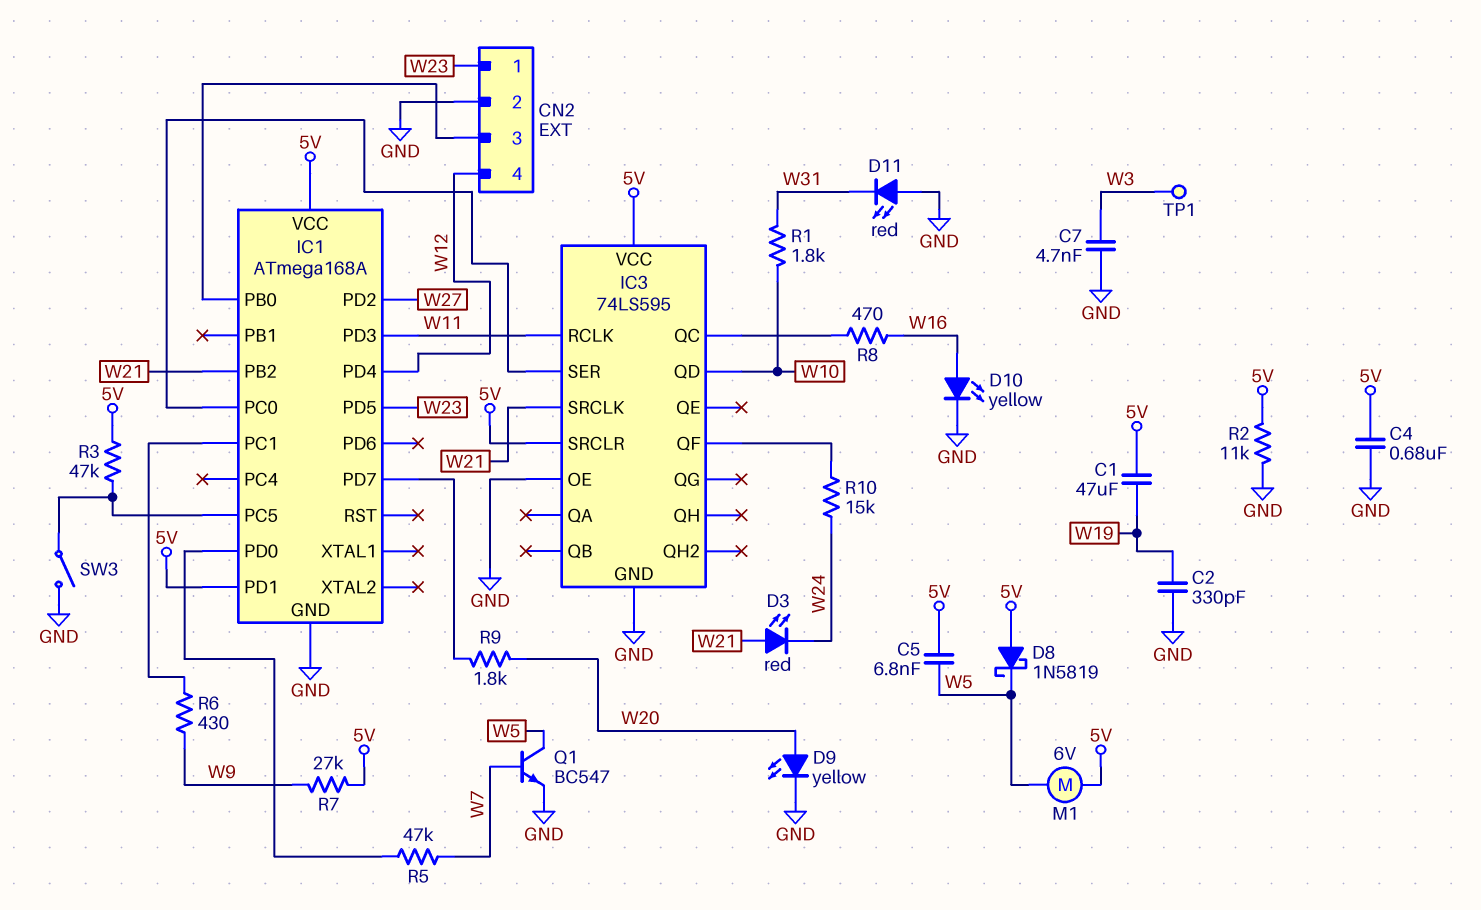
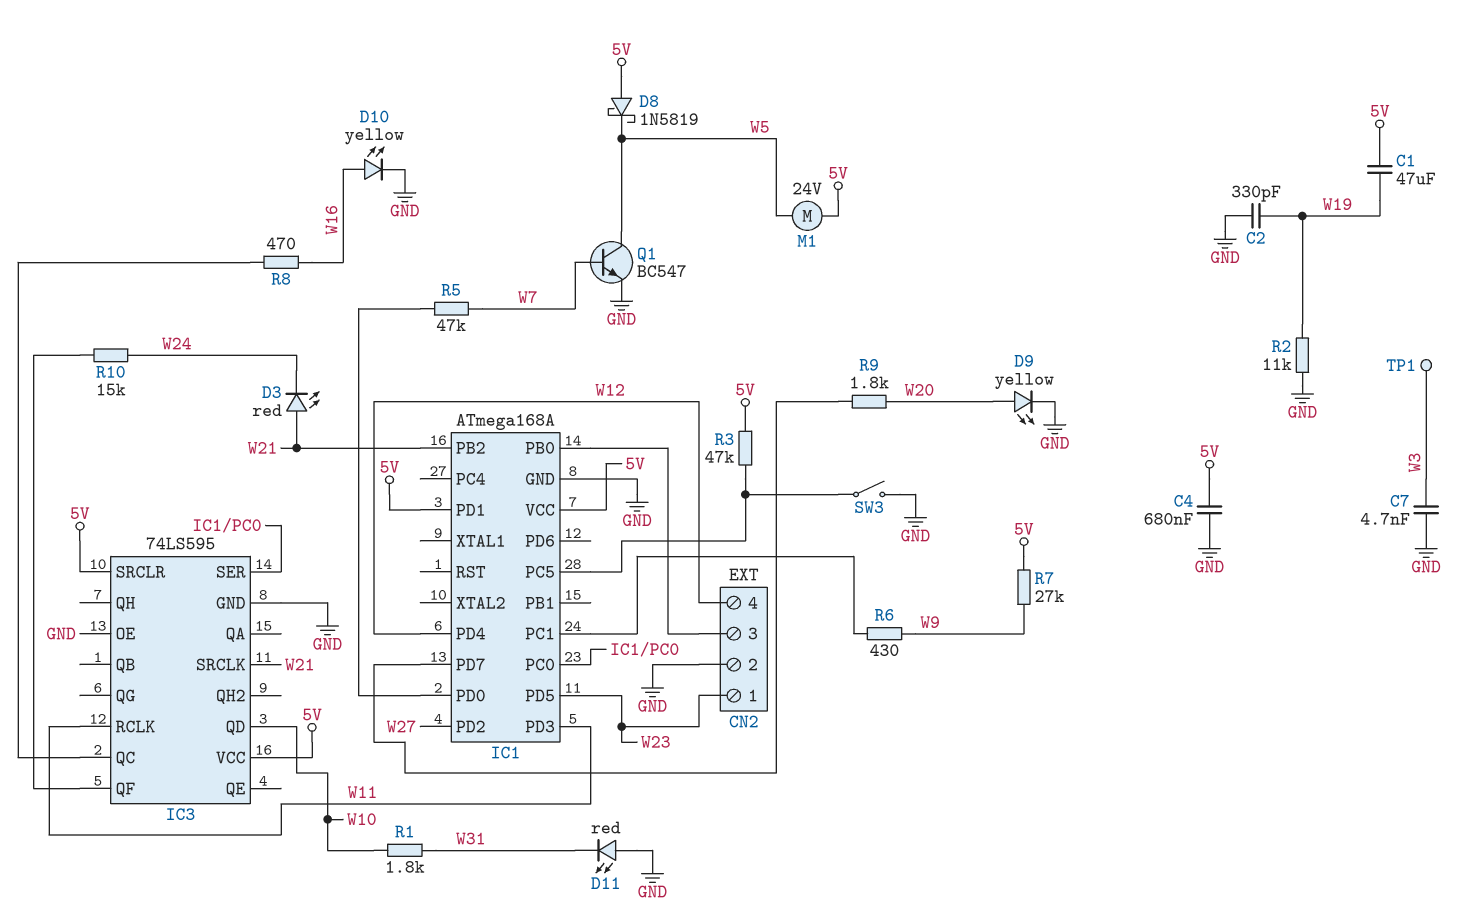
C5: 6.8nF (5V, W5) -> none
M1: motor 6V (5V, W5) -> motor 24V (5V, W5)
R2: 11k (5V, GND) -> 11k (GND, W19)

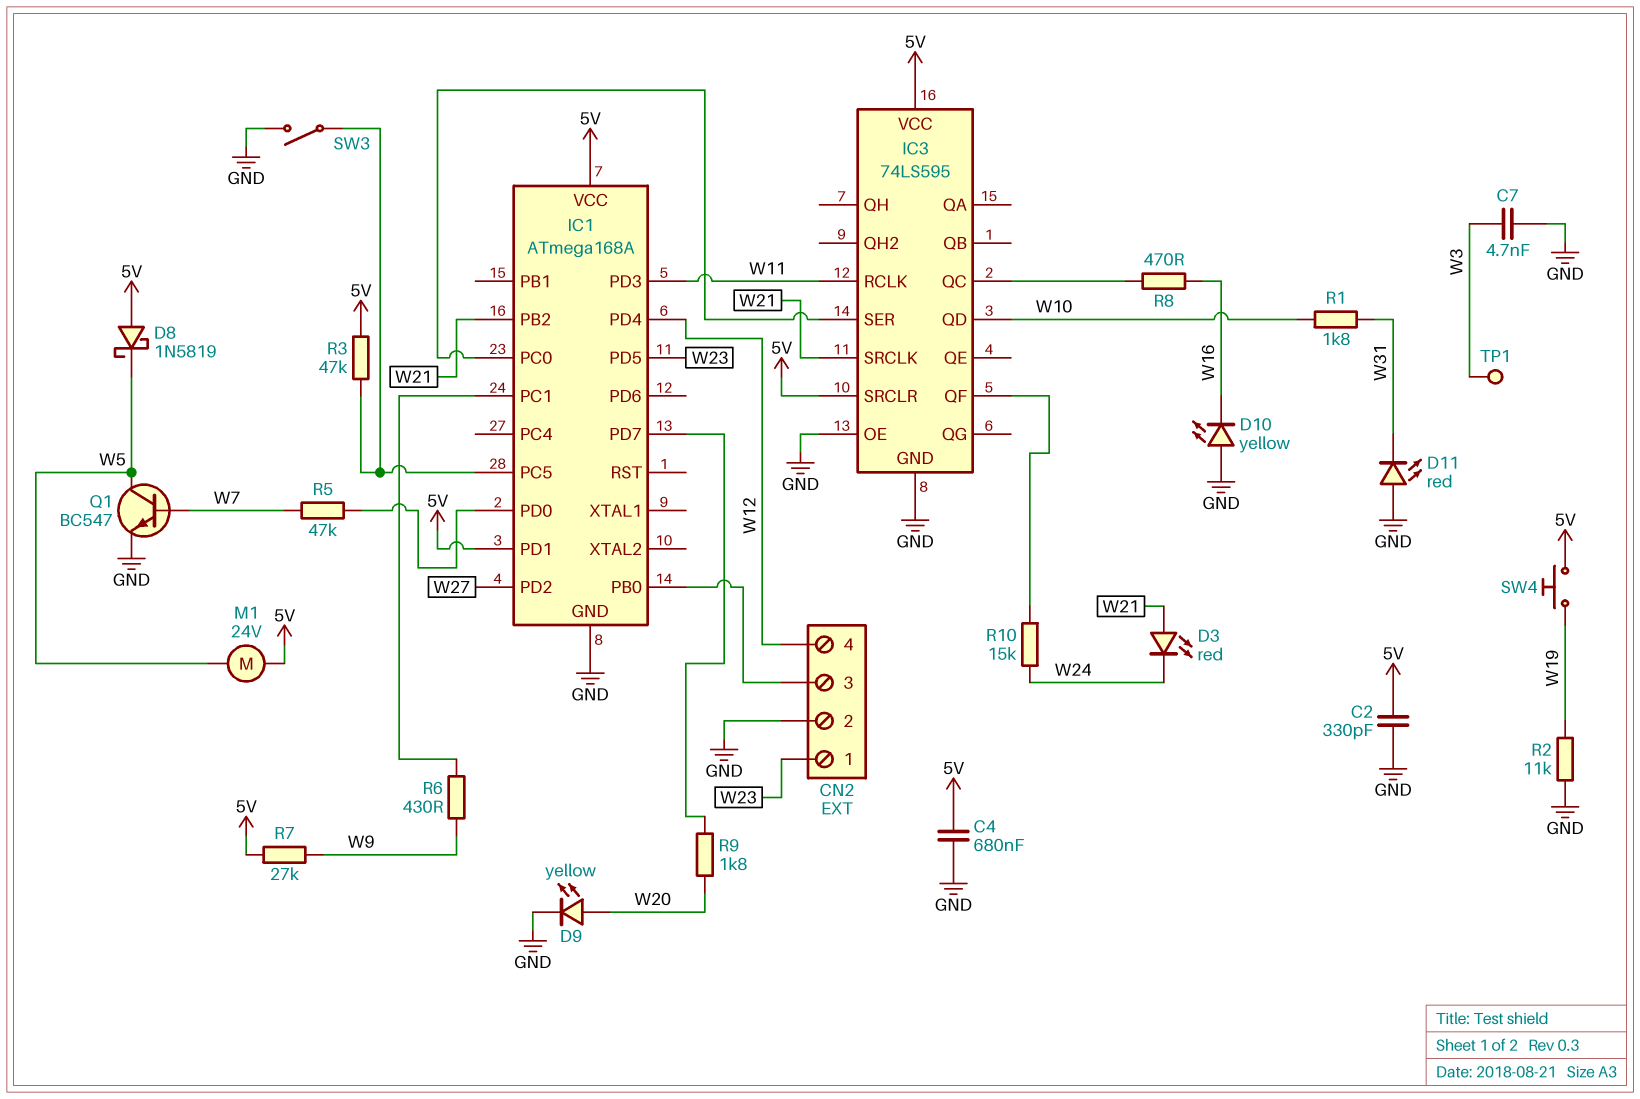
C1: 47uF (5V, W19) -> none
C2: 330pF (GND, W19) -> 330pF (5V, GND)
D10: LED yellow (A W16, K GND) -> LED yellow (A GND, K W16)
SW4: none -> button (5V, W19)

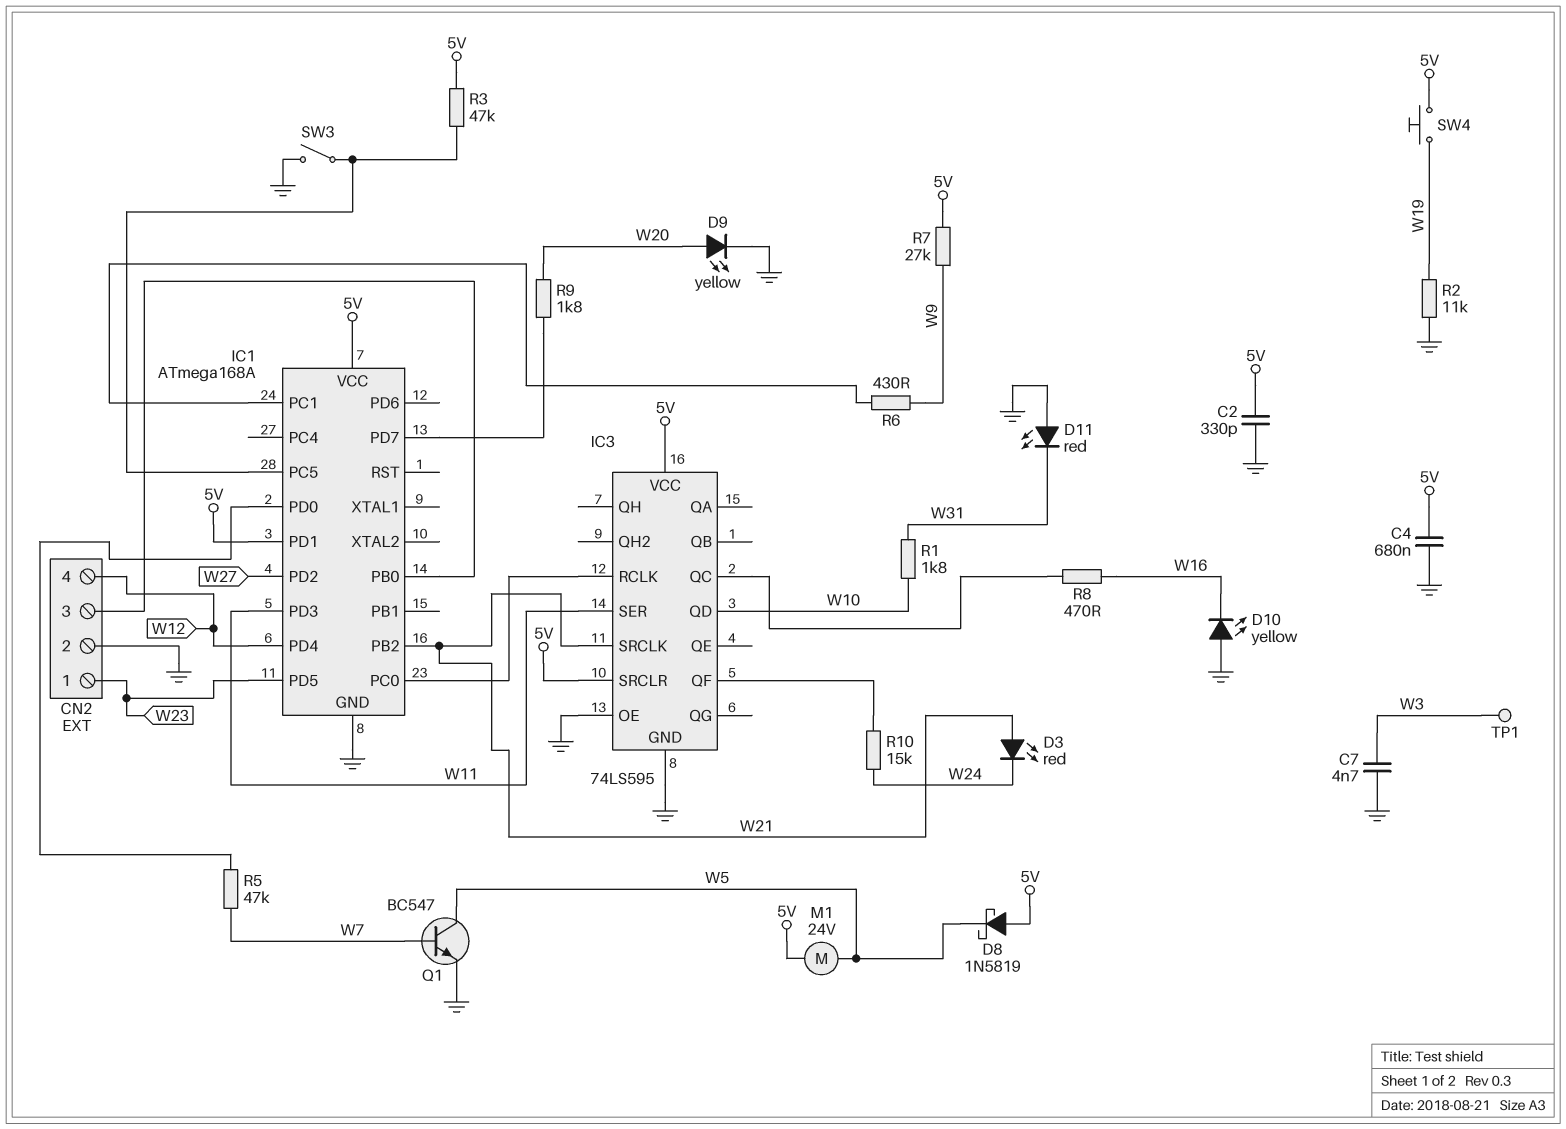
IC3 pin RCLK: W11 -> IC1/PC0
IC3 pin SER: IC1/PC0 -> W11

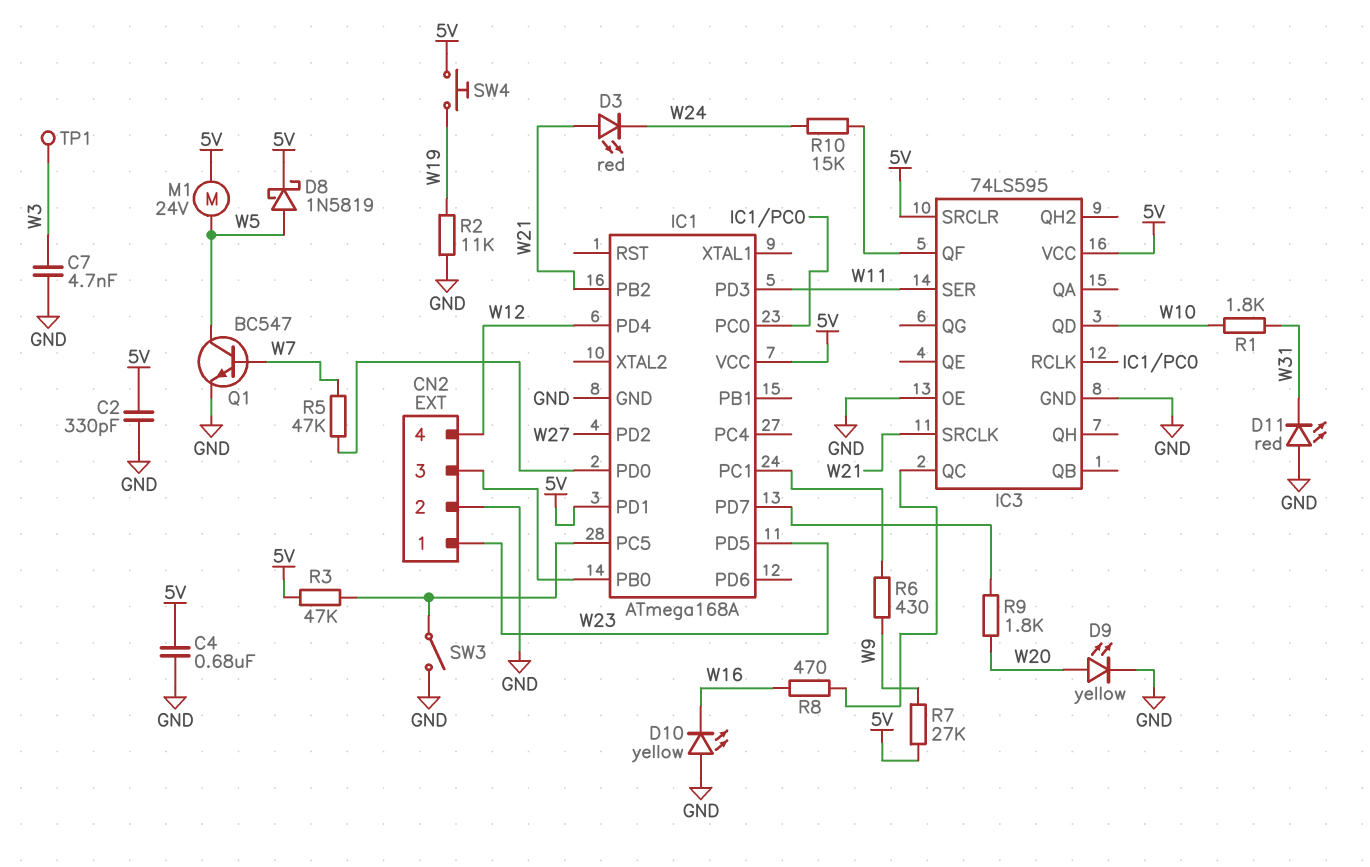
D8: schottky 1N5819 (A 5V, K W5) -> schottky 1N5819 (A W5, K 5V)

